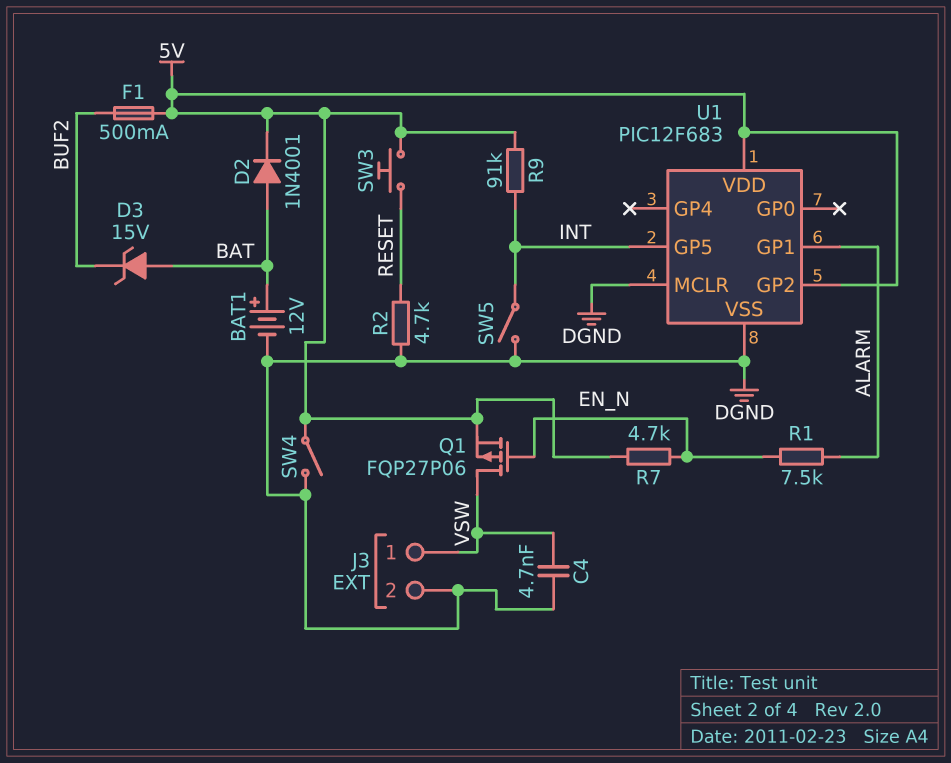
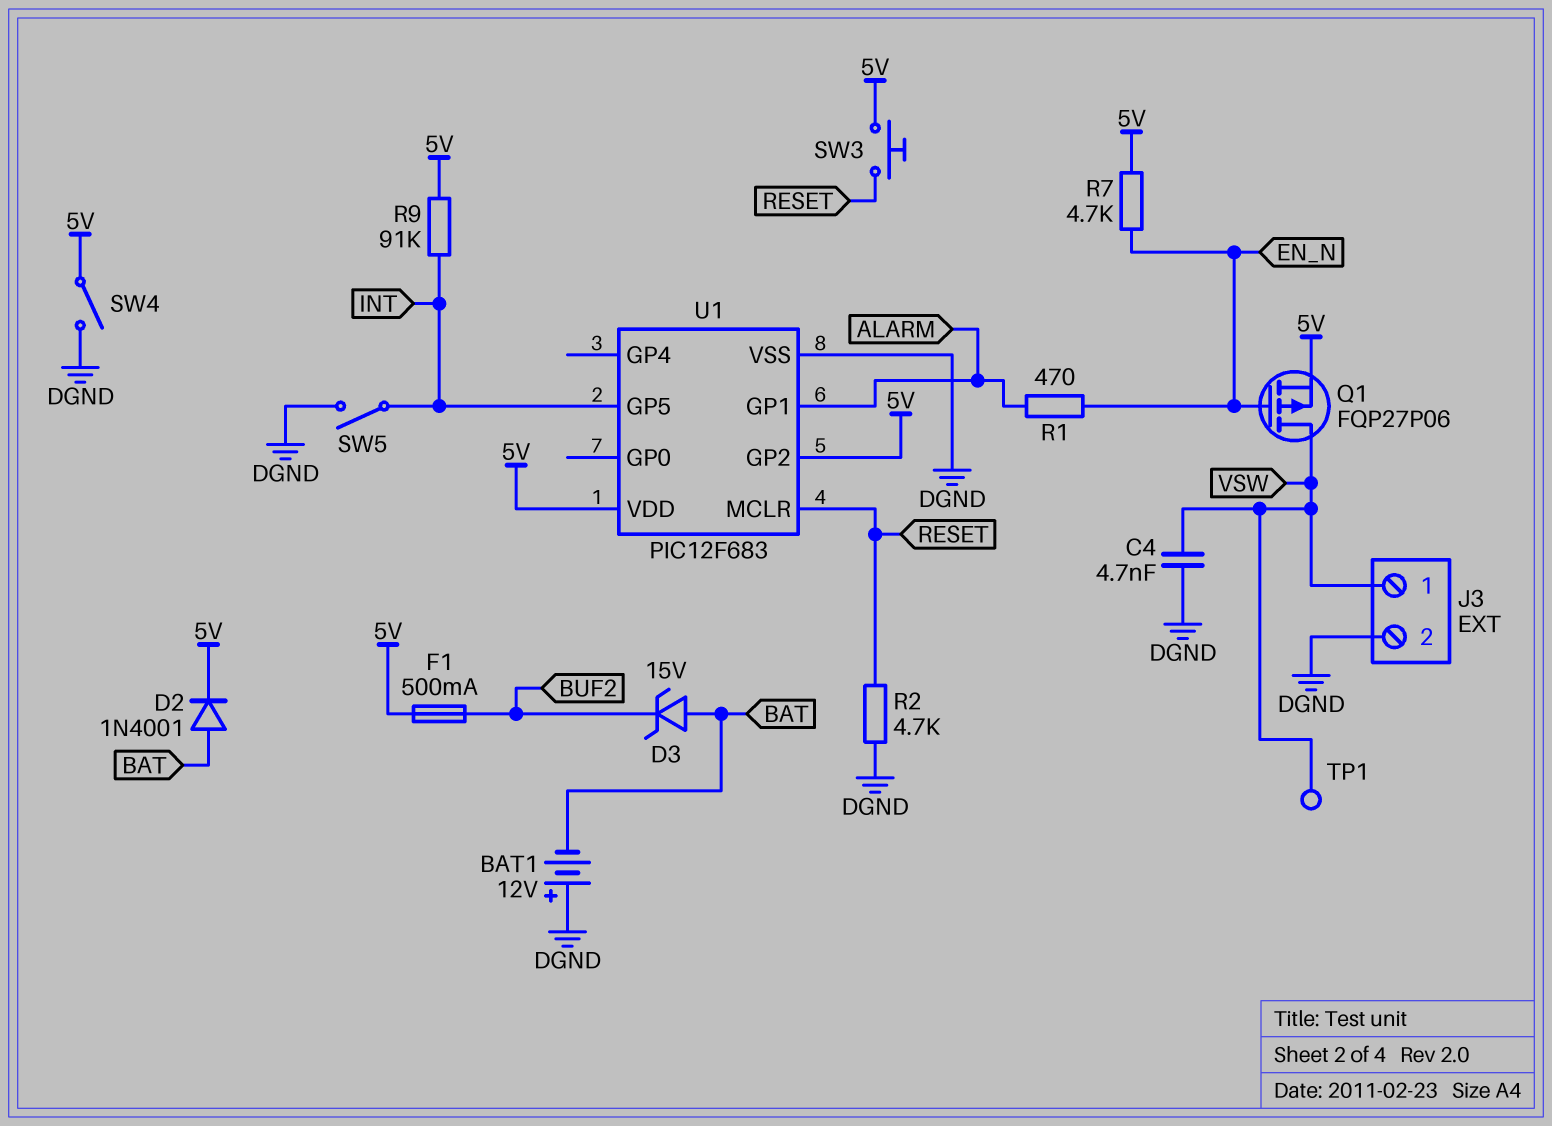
BAT1: 12V (plus BAT, minus DGND) -> 12V (plus DGND, minus BAT)
R1: 7.5k (ALARM, EN_N) -> 470 (ALARM, EN_N)
TP1: none -> test point (VSW)
U1 pin MCLR: DGND -> RESET

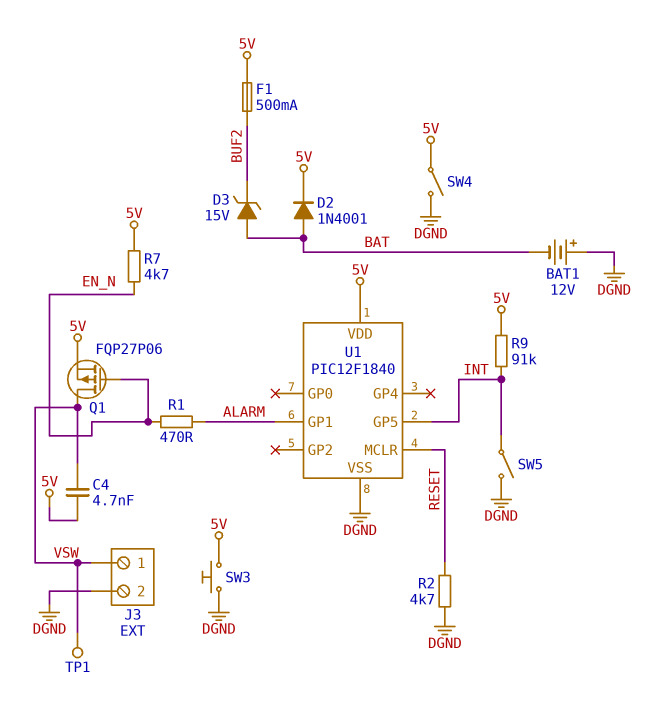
C4: 4.7nF (DGND, VSW) -> 4.7nF (5V, VSW)
SW3: button (5V, RESET) -> button (5V, DGND)
U1: PIC12F683 -> PIC12F1840
U1 pin GP2: 5V -> none

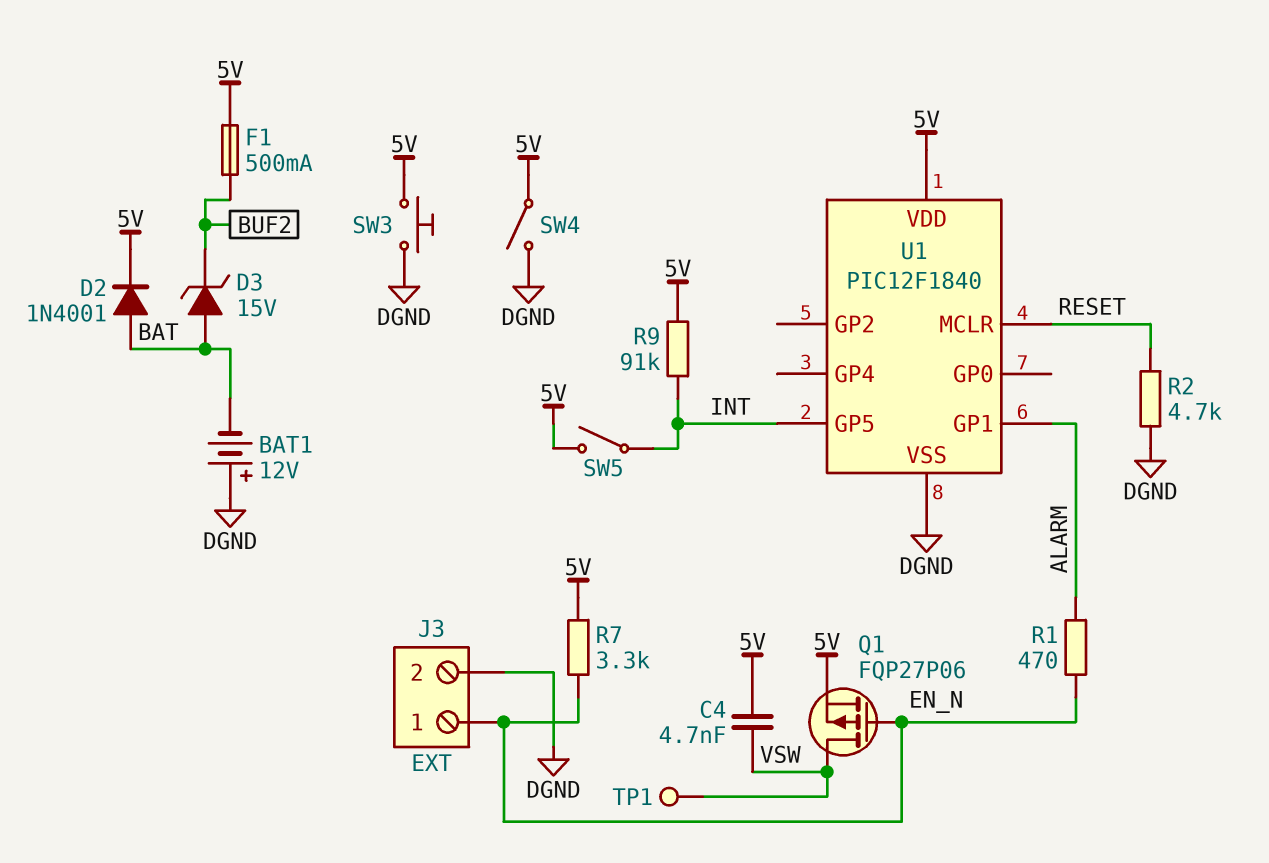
J3 pin 1: VSW -> EN_N
R7: 4.7k (5V, EN_N) -> 3.3k (5V, EN_N)
SW5: switch (DGND, INT) -> switch (5V, INT)

